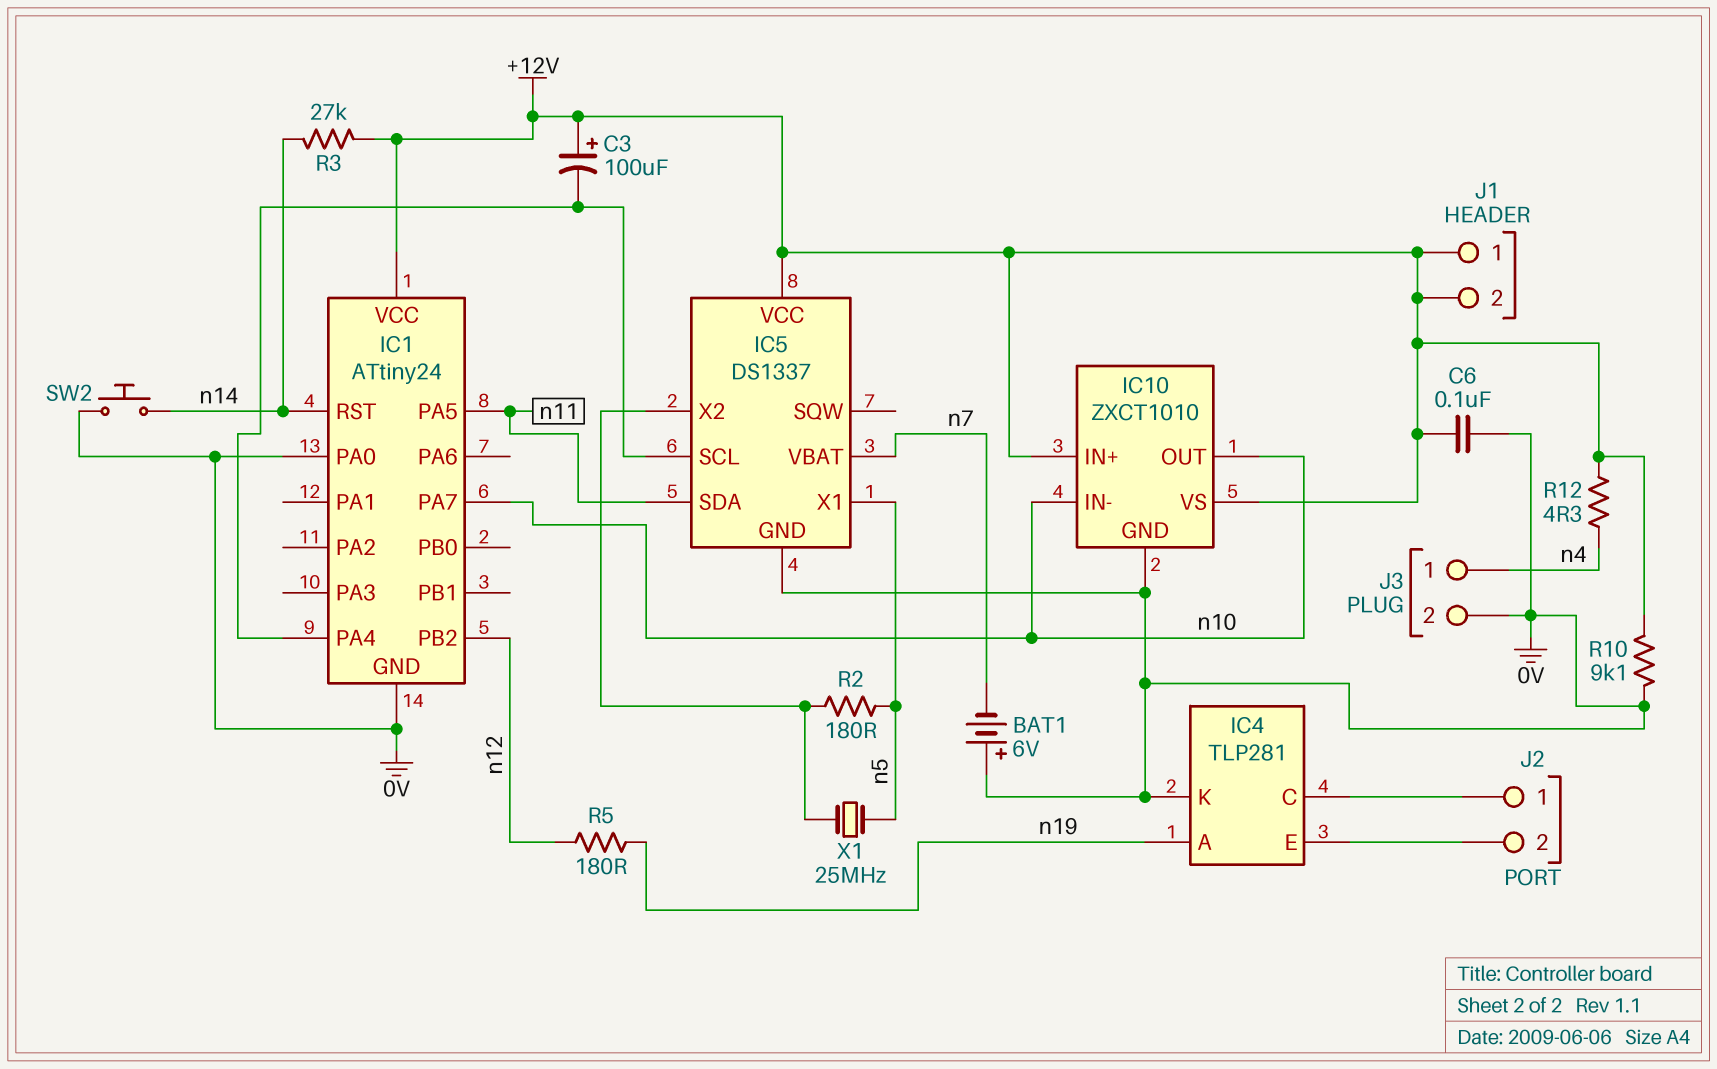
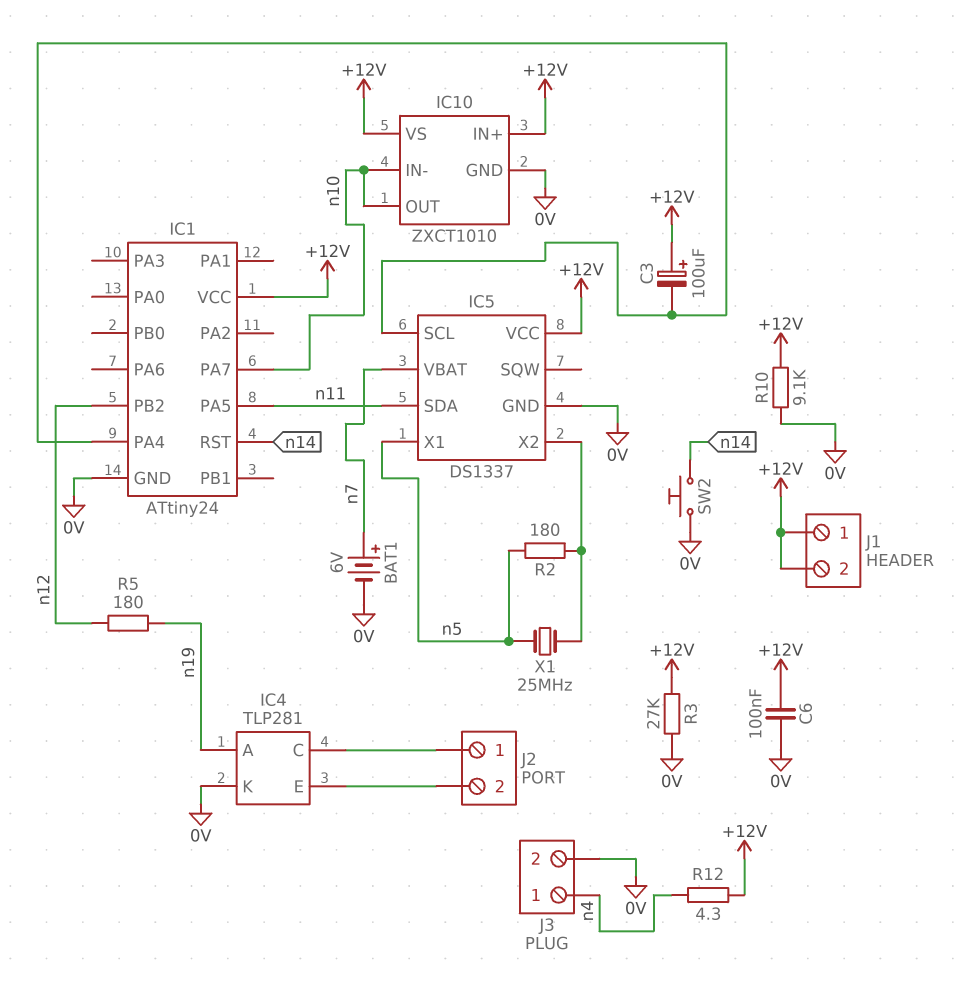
BAT1: 6V (plus 0V, minus n7) -> 6V (plus n7, minus 0V)
IC1 pin PA0: 0V -> none
R3: 27k (+12V, n14) -> 27k (+12V, 0V)

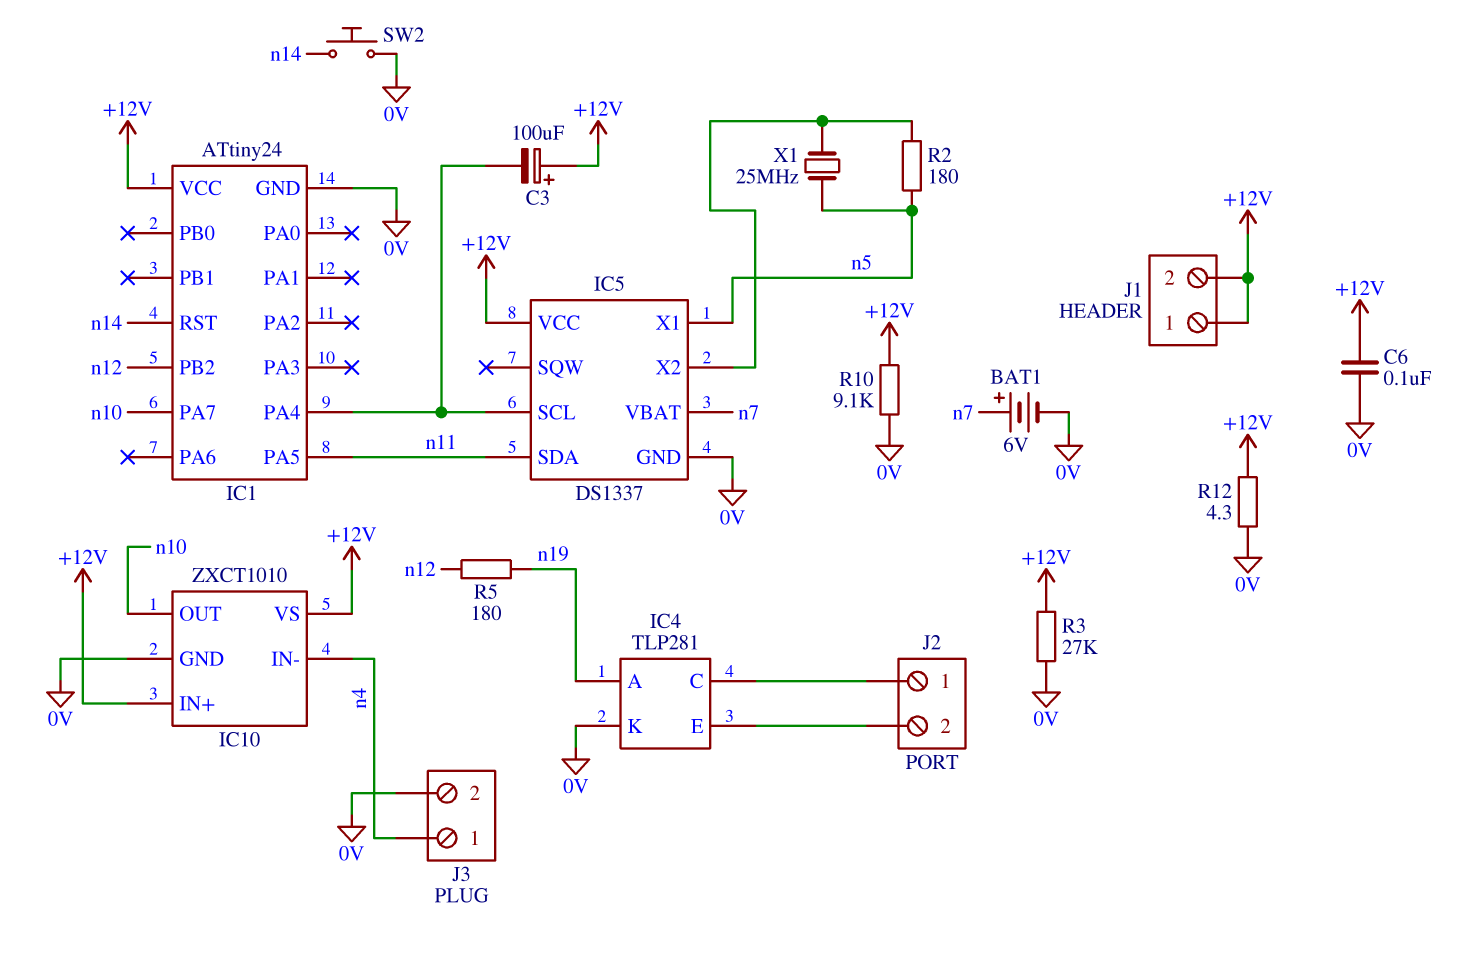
IC10 pin IN-: n10 -> n4
R12: 4.3 (+12V, n4) -> 4.3 (+12V, 0V)

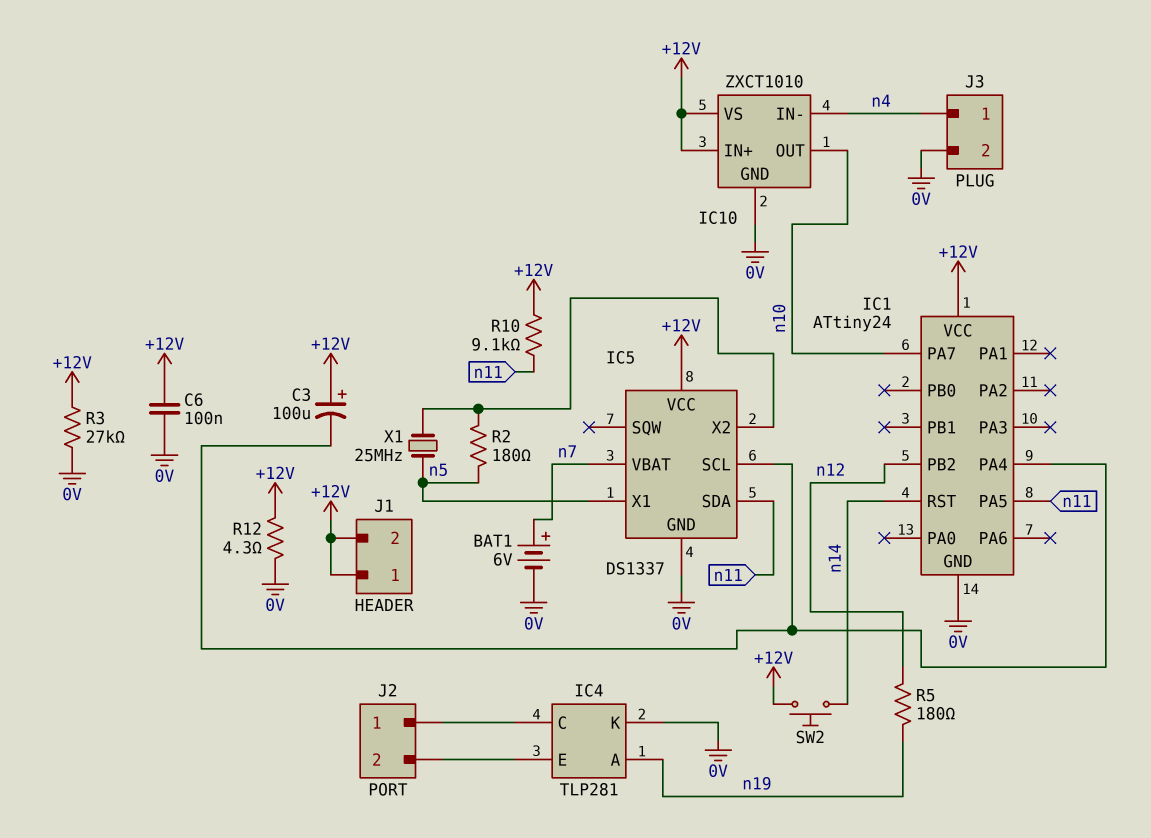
R10: 9.1k (+12V, 0V) -> 9.1k (+12V, n11)
SW2: button (0V, n14) -> button (+12V, n14)

